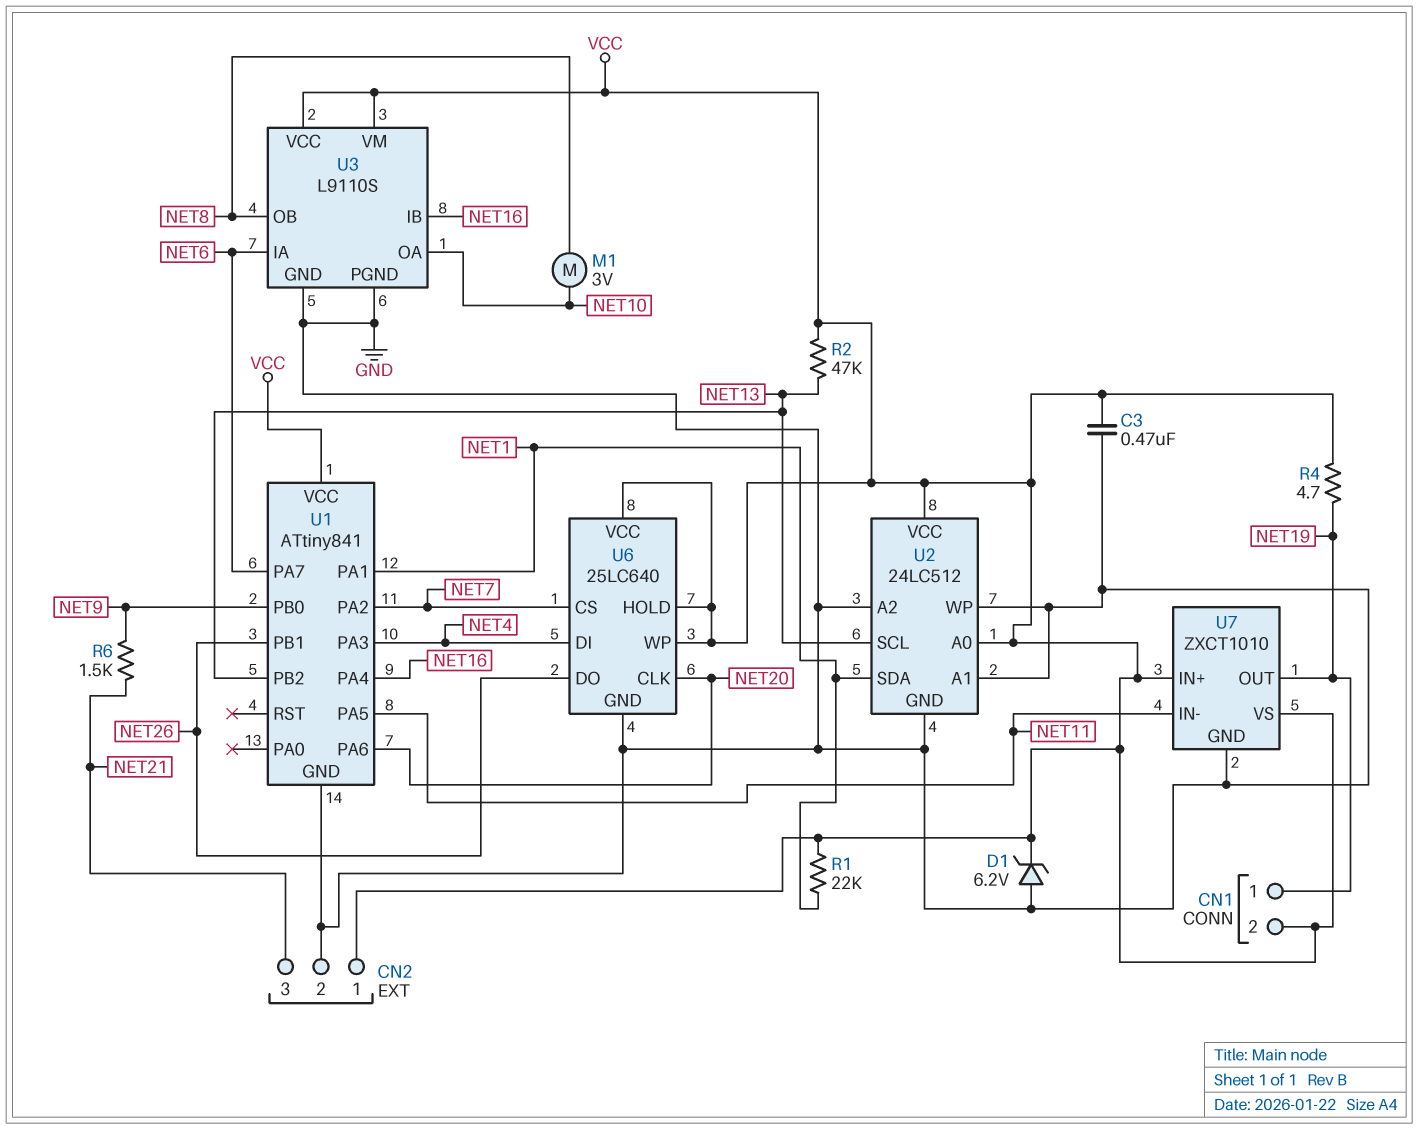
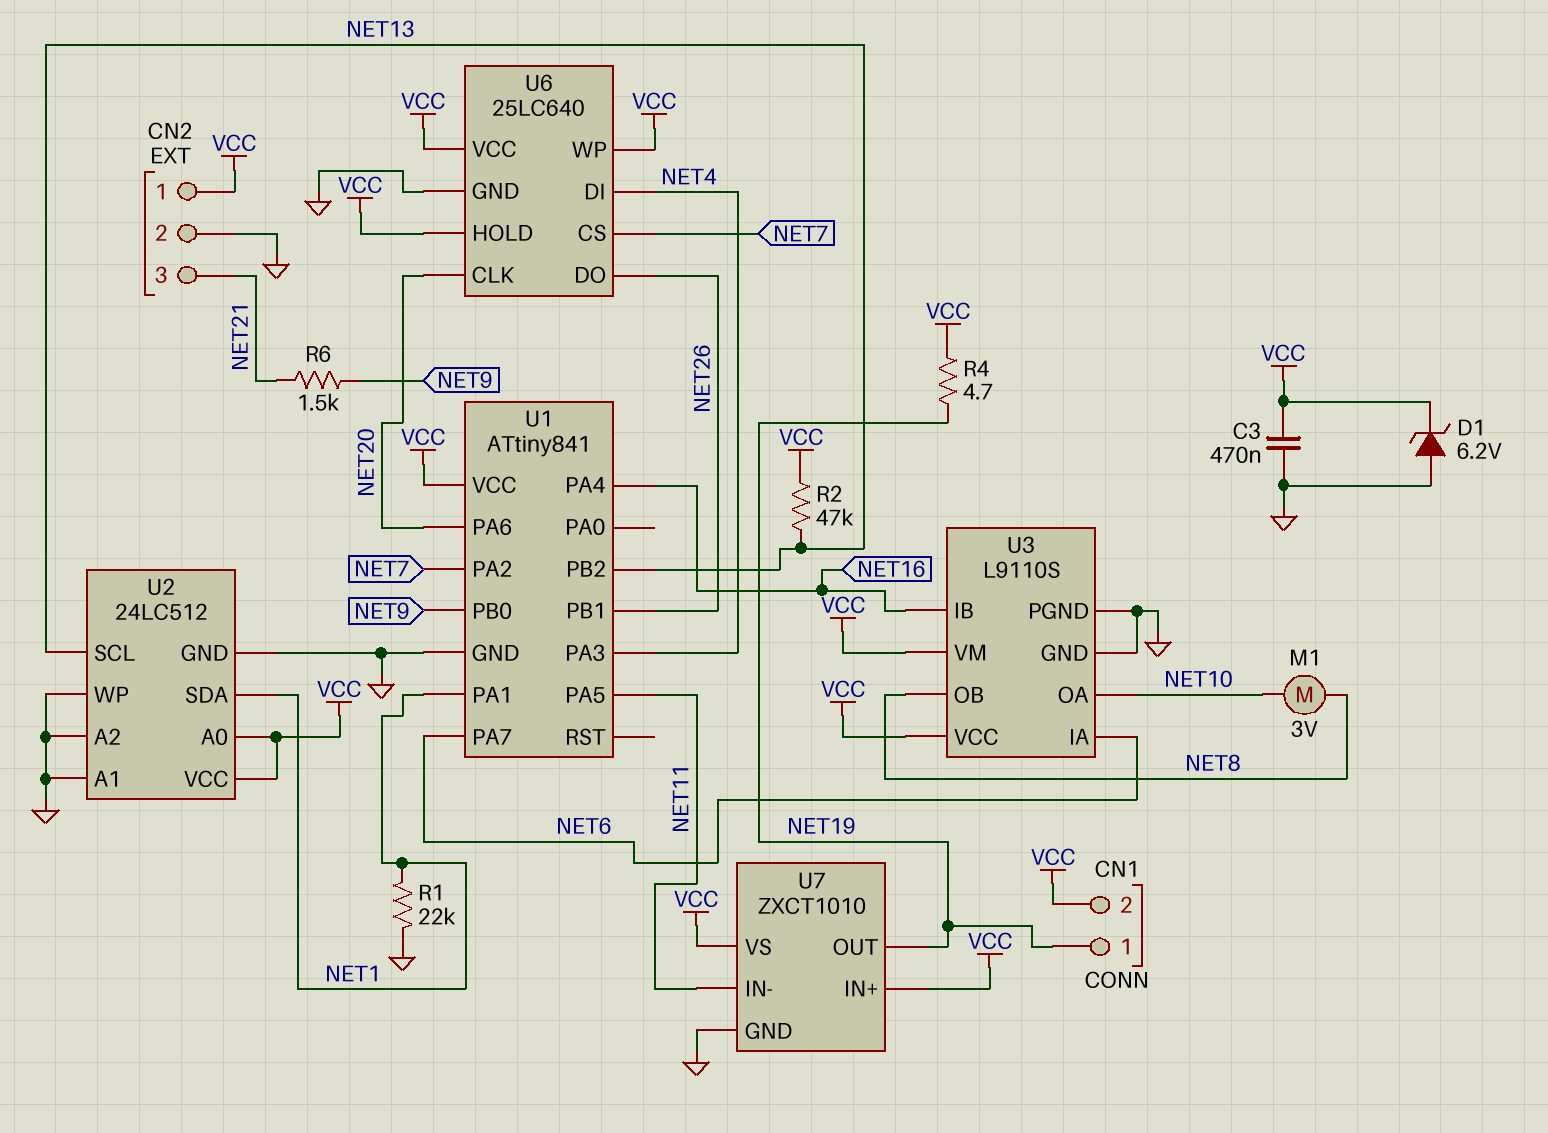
R1: 22k (NET1, VCC) -> 22k (GND, NET1)

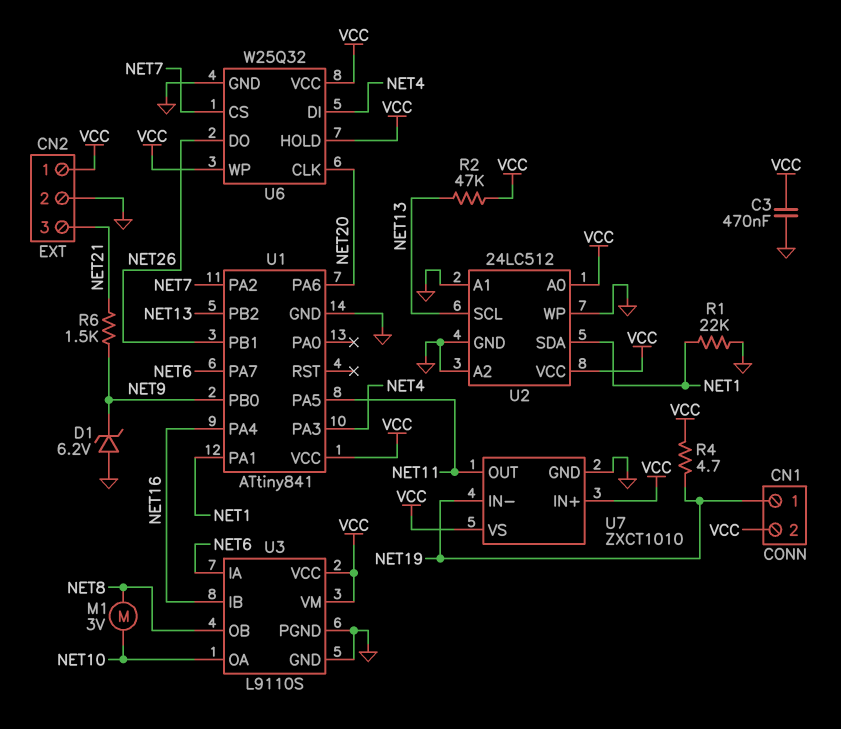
D1: zener 6.2V (A GND, K VCC) -> zener 6.2V (A GND, K NET9)
U6: 25LC640 -> W25Q32
U7 pin IN-: NET11 -> NET19
U7 pin OUT: NET19 -> NET11

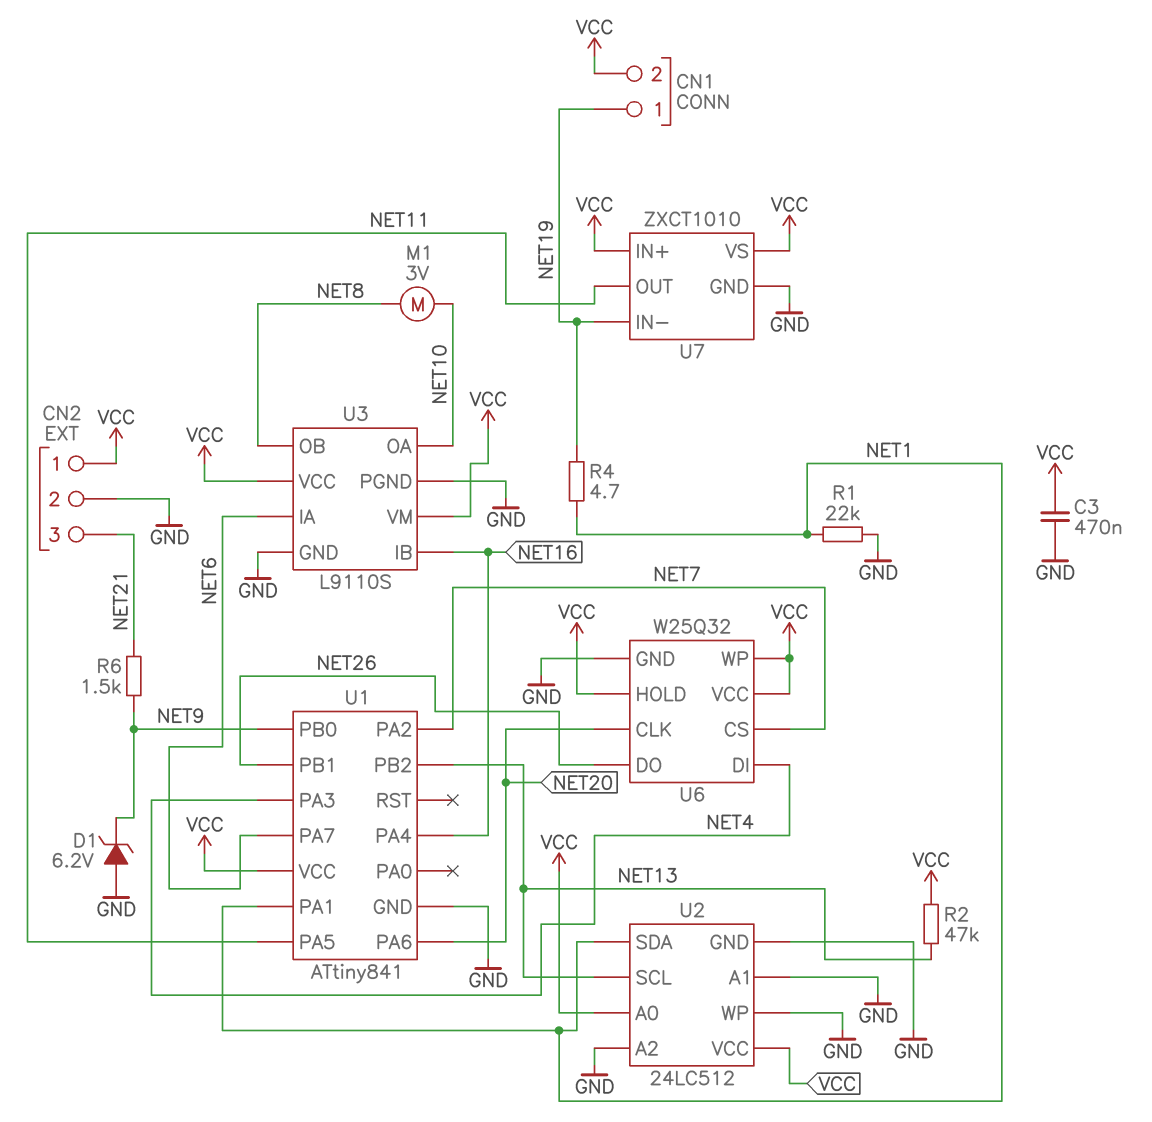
R4: 4.7 (NET19, VCC) -> 4.7 (NET1, NET19)

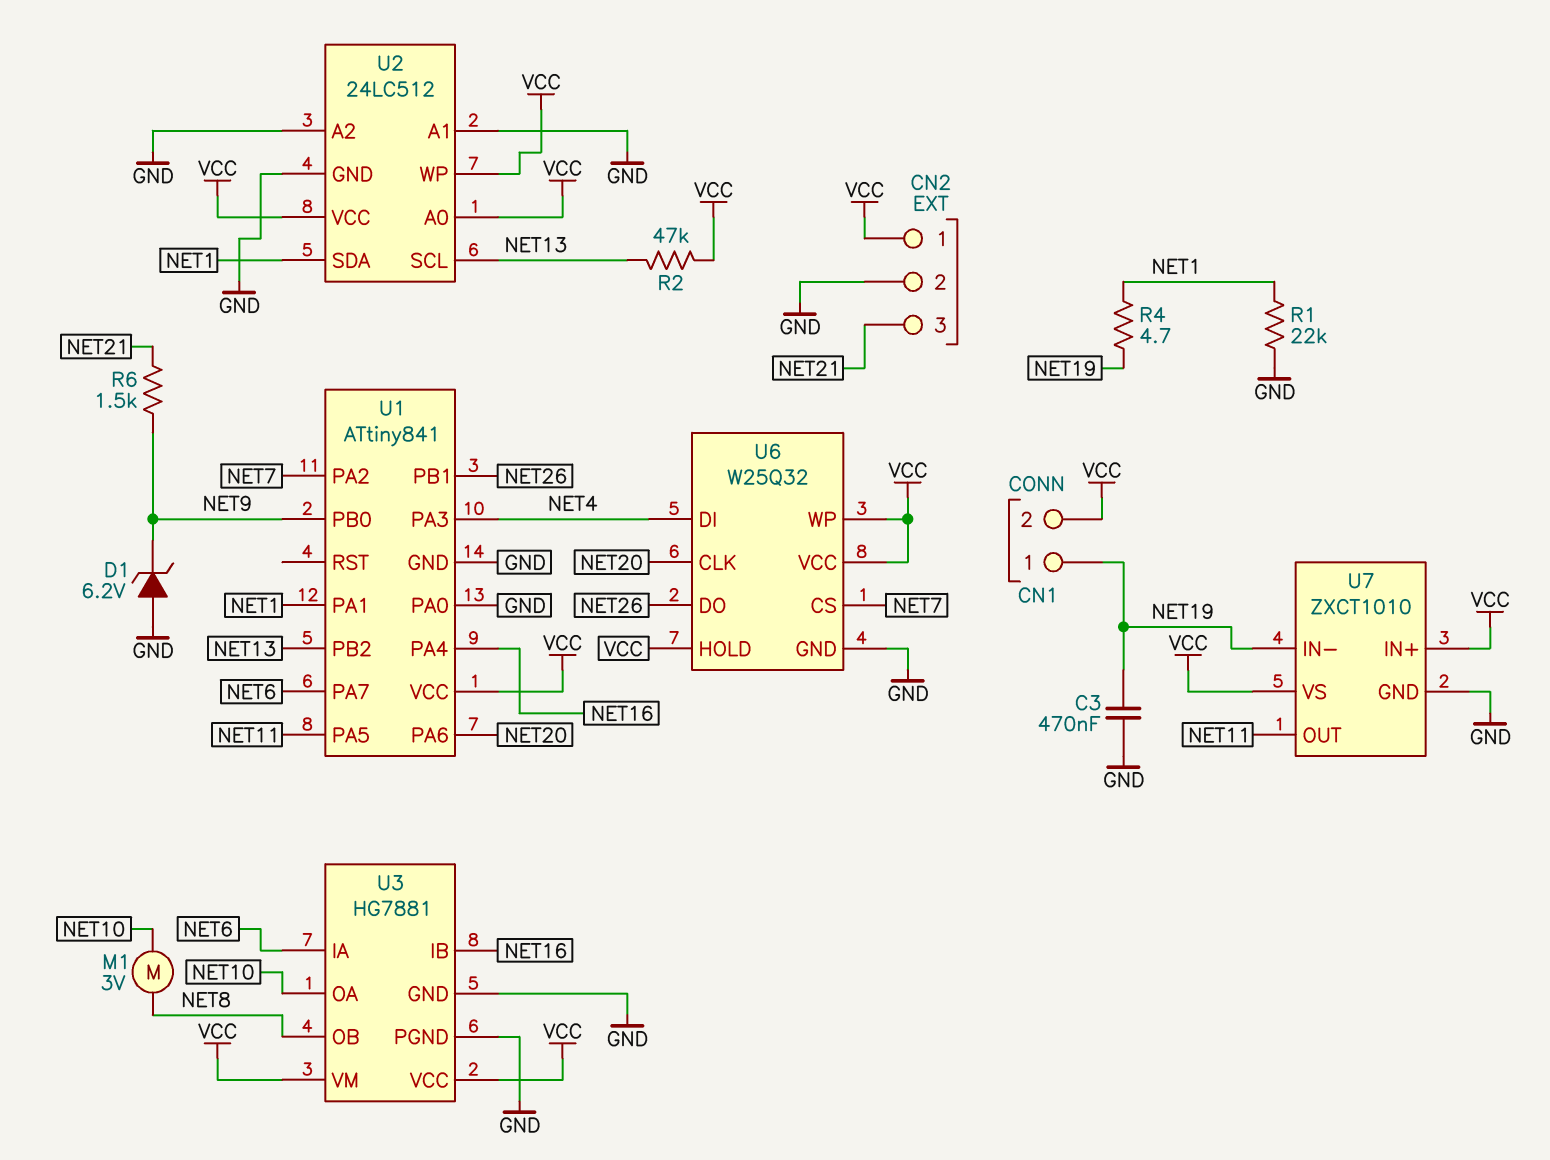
C3: 470nF (GND, VCC) -> 470nF (GND, NET19)
U1 pin PA0: none -> GND
U2 pin WP: GND -> VCC
U3: L9110S -> HG7881

